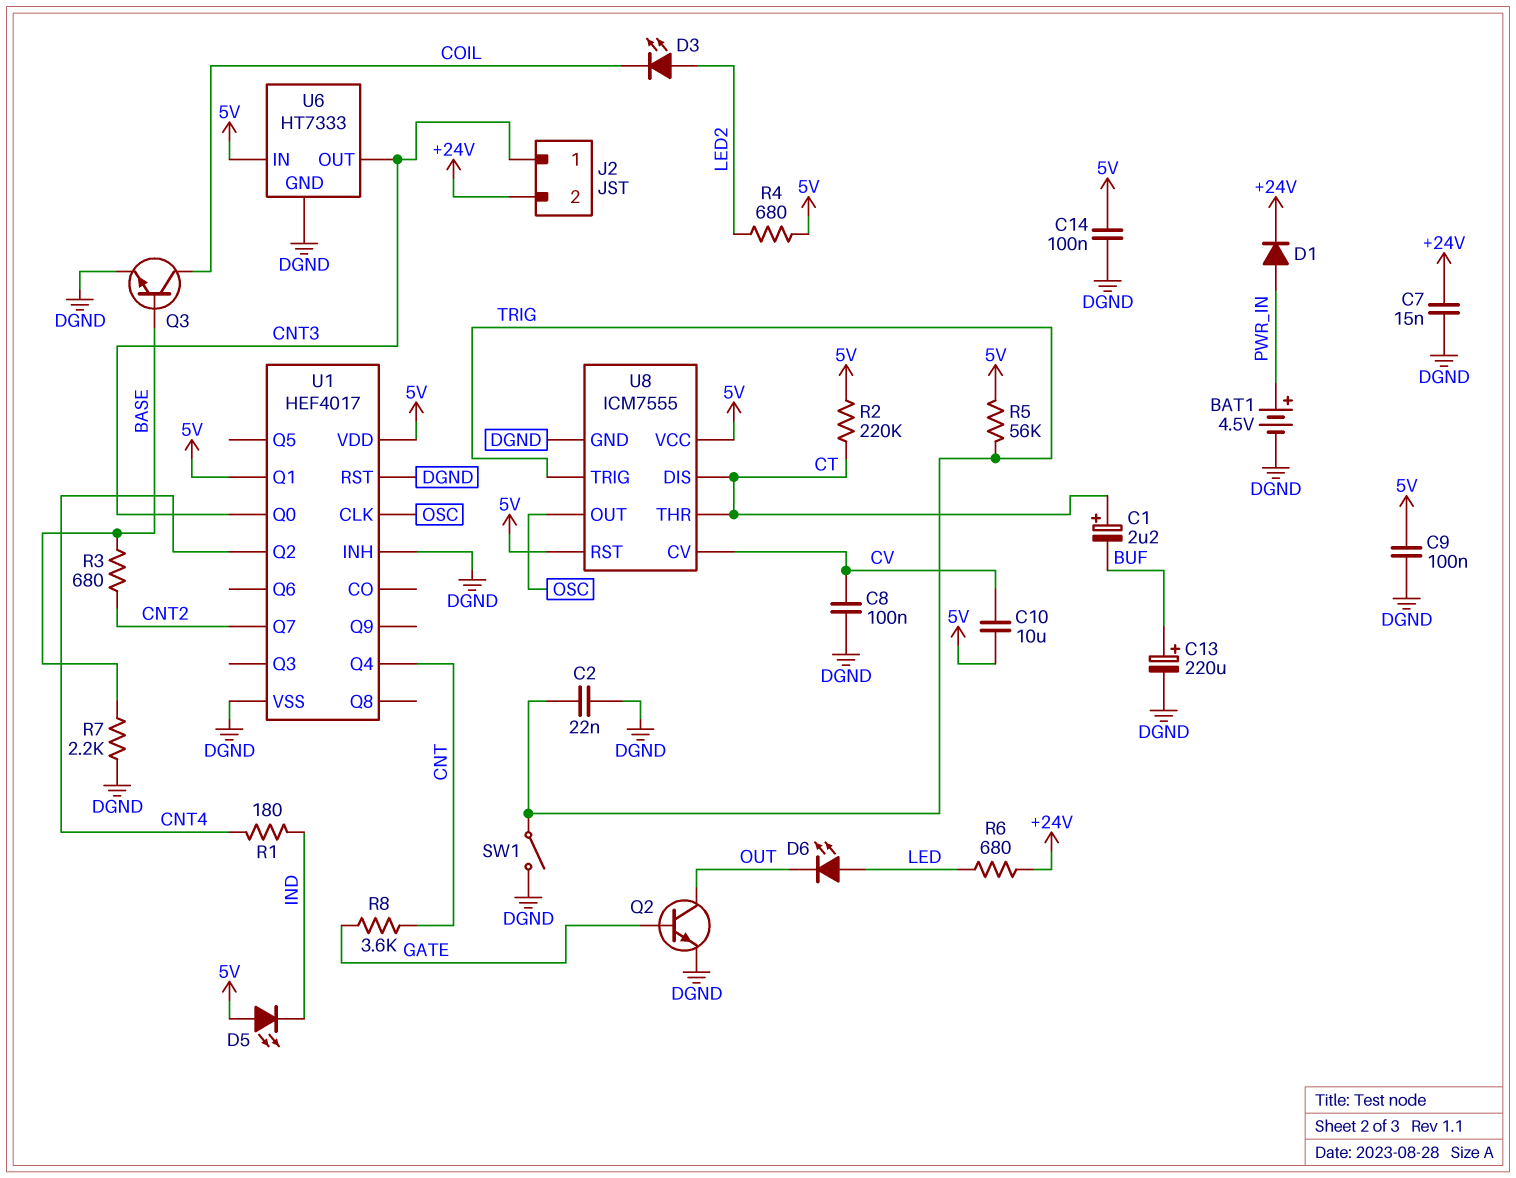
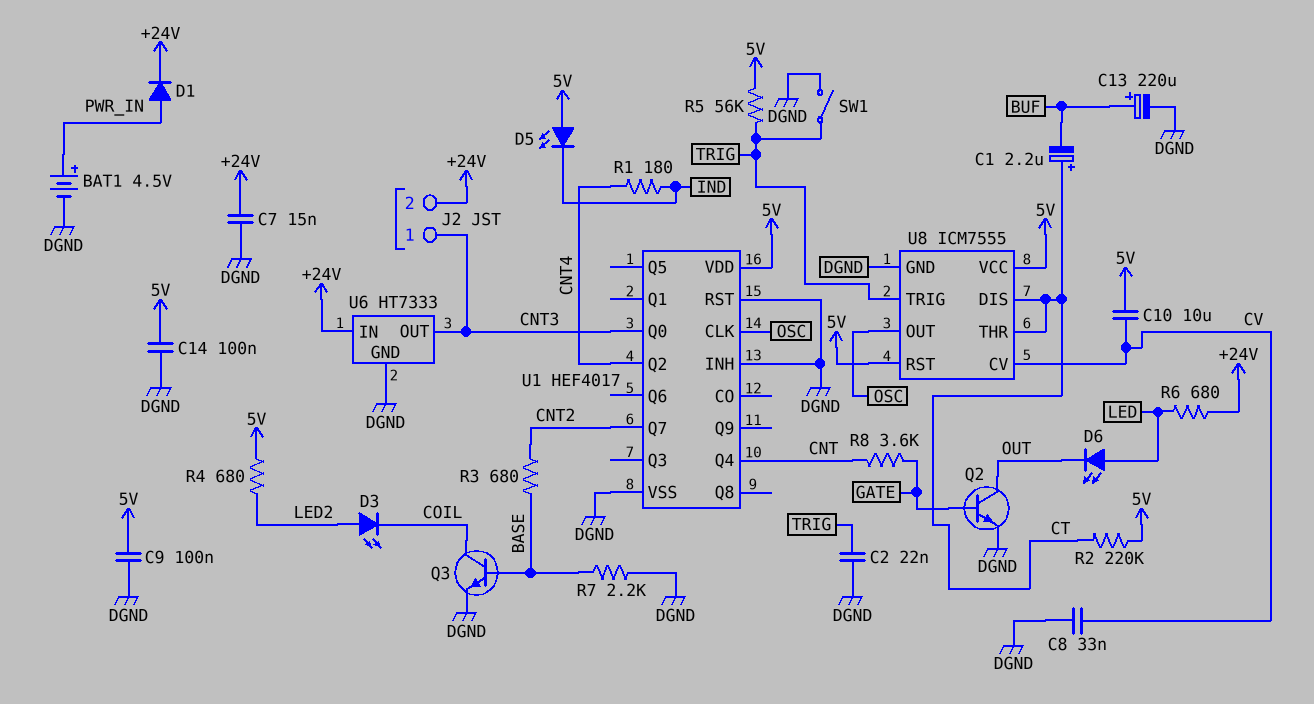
C8: 100nF (CV, DGND) -> 33nF (CV, DGND)
U1 pin Q1: 5V -> none
U6 pin IN: 5V -> +24V

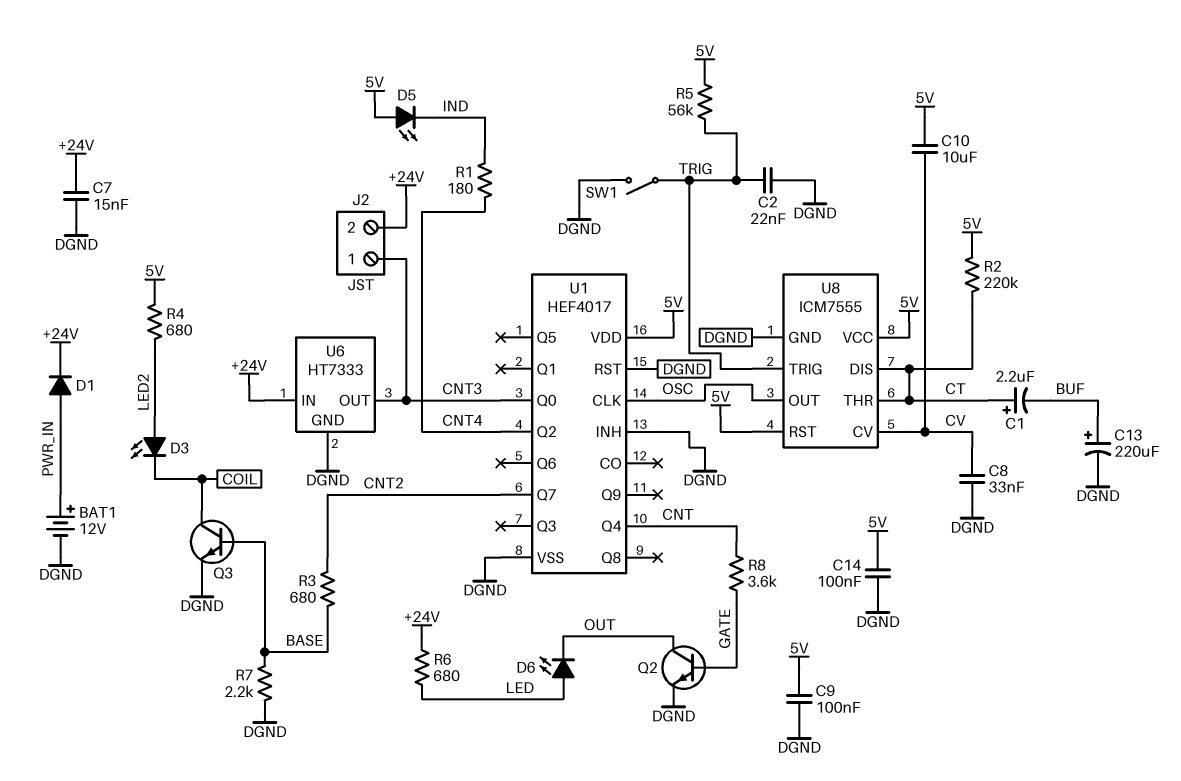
BAT1: 4.5V (plus PWR_IN, minus DGND) -> 12V (plus PWR_IN, minus DGND)

